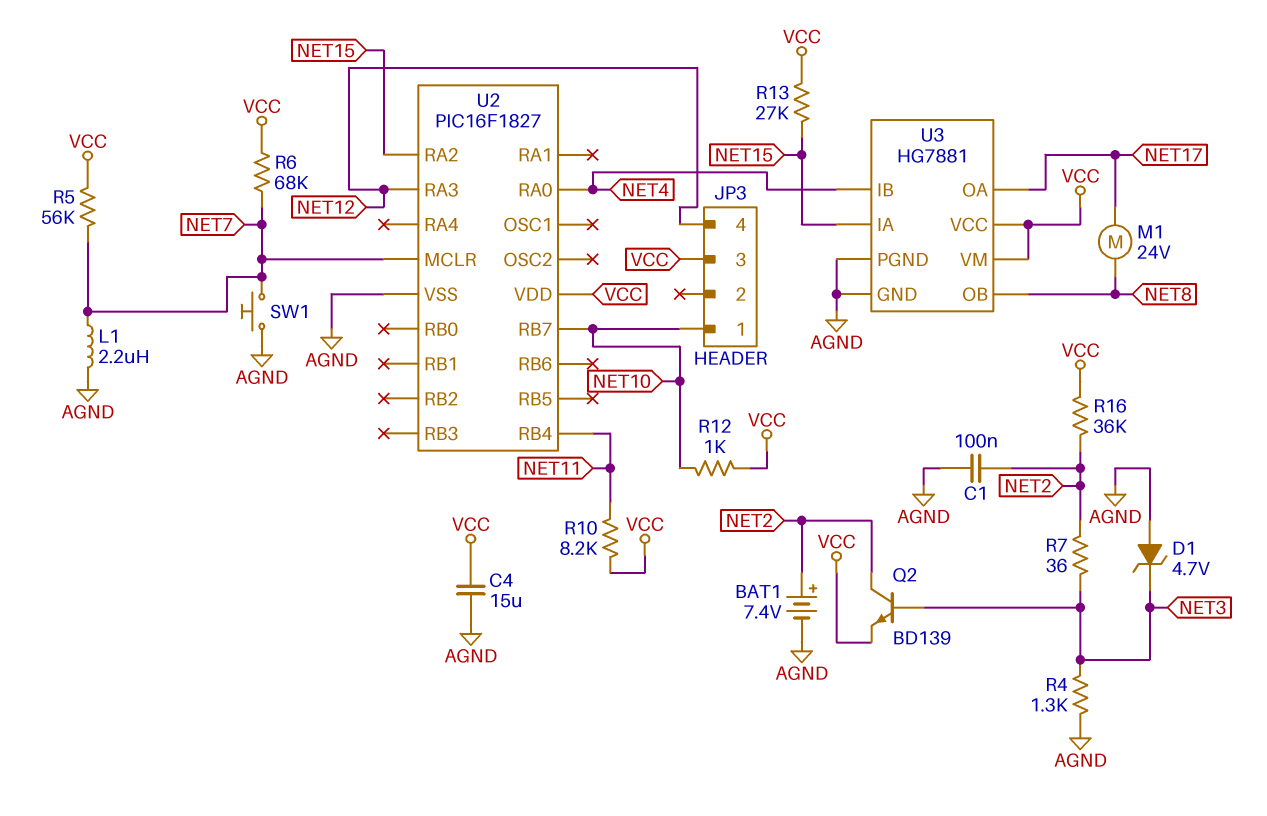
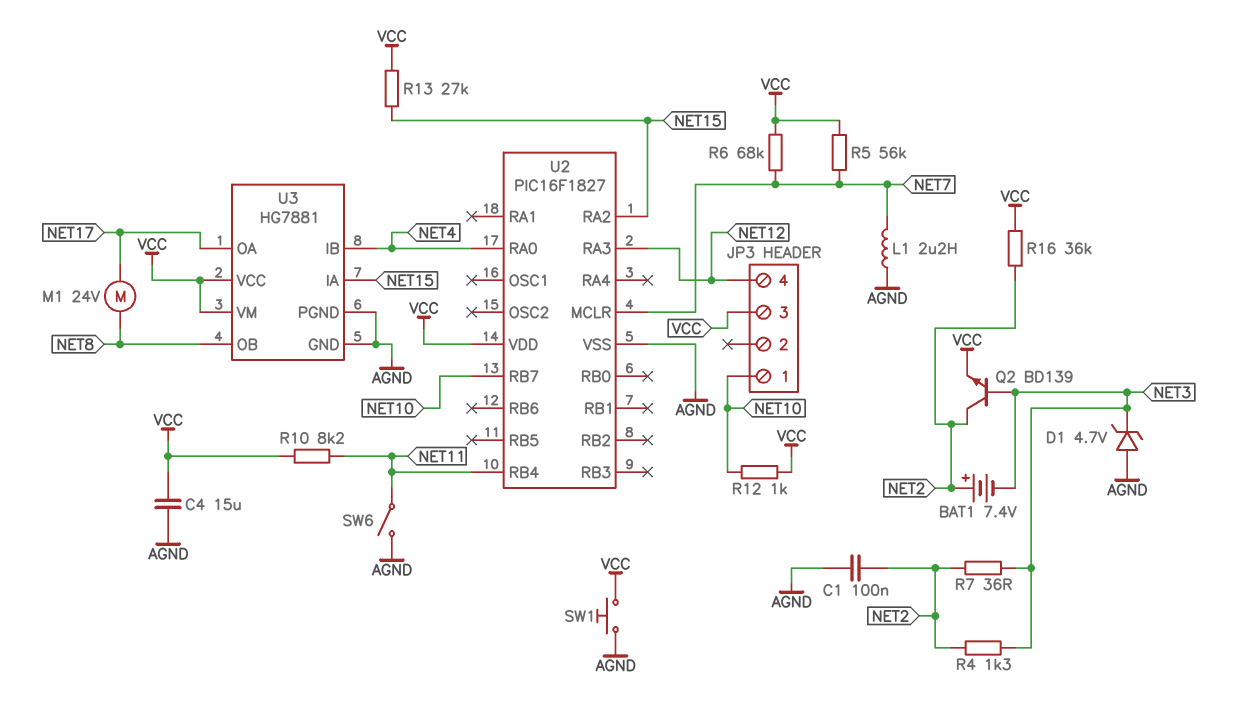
BAT1: 7.4V (plus NET2, minus AGND) -> 7.4V (plus NET2, minus NET3)
R4: 1.3k (AGND, NET3) -> 1.3k (NET2, NET3)
SW1: button (AGND, NET7) -> button (AGND, VCC)
SW6: none -> switch (AGND, NET11)

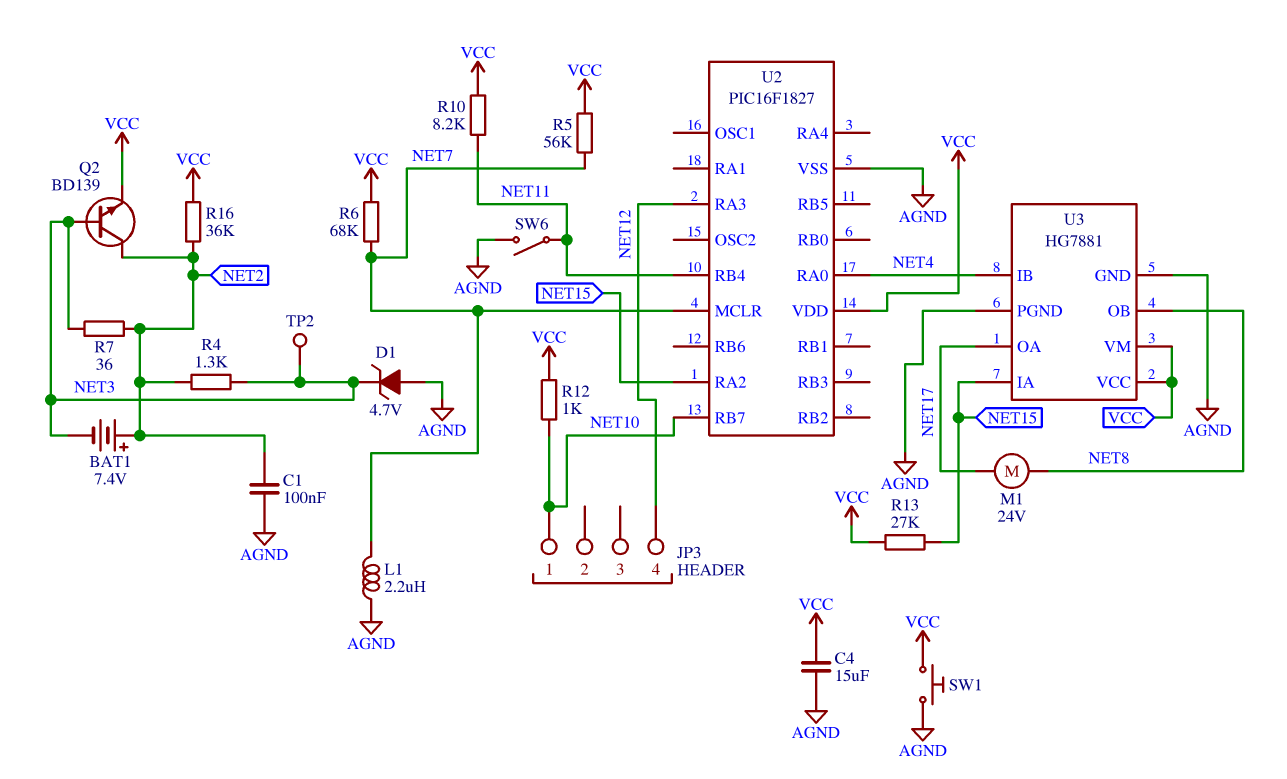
JP3 pin 3: VCC -> none
TP2: none -> test point (NET3)

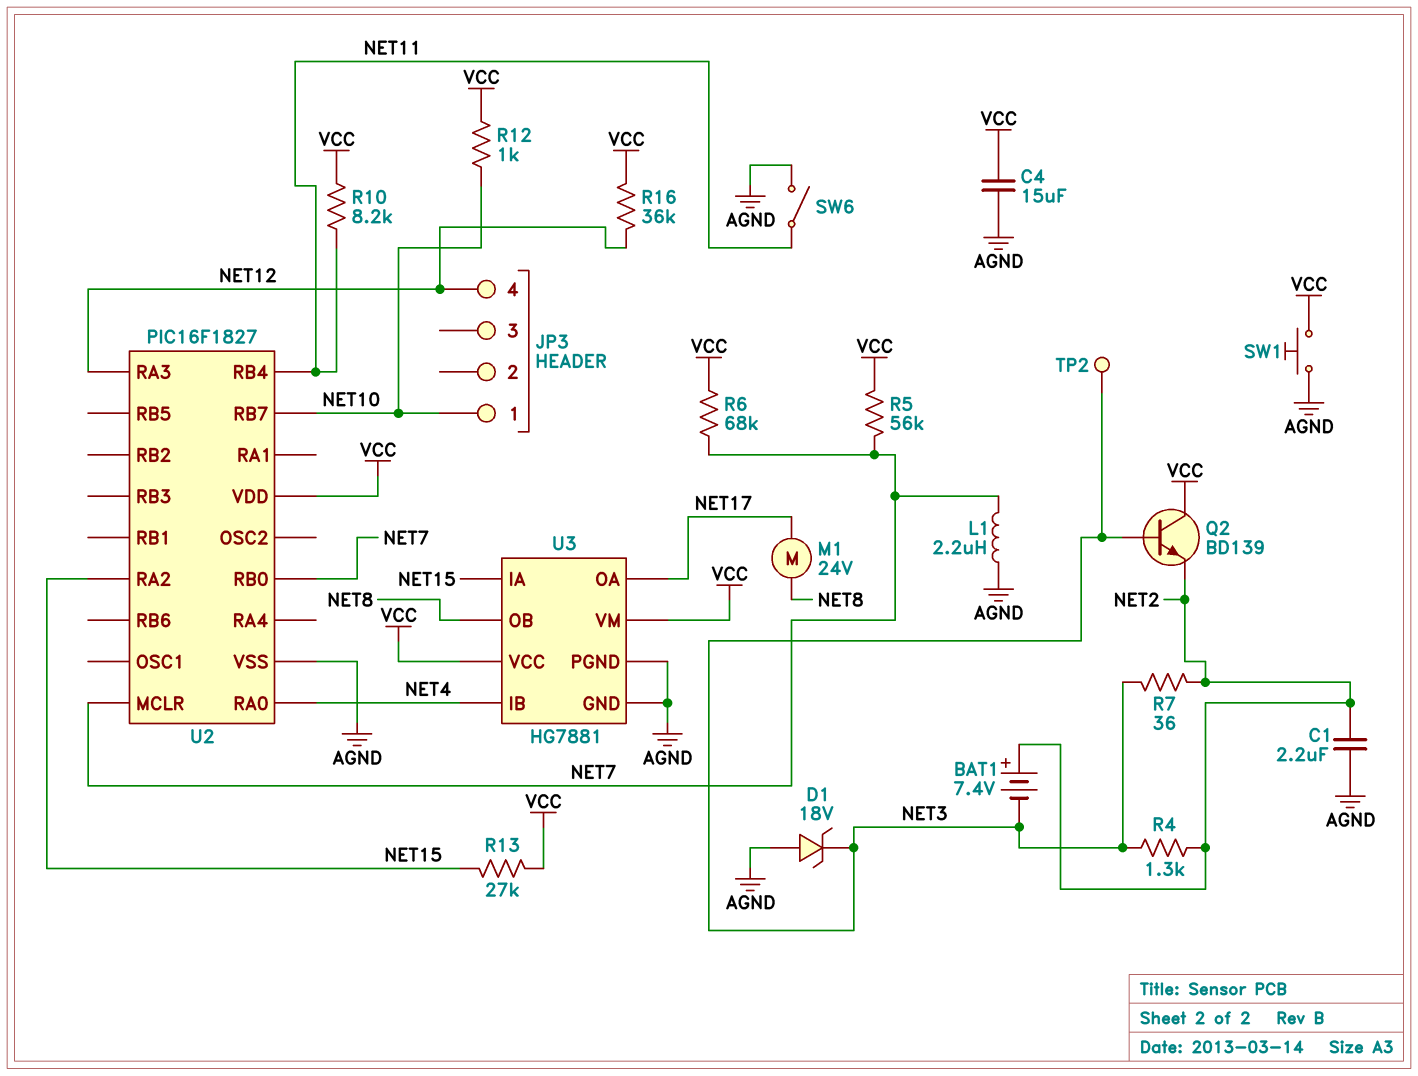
C1: 100nF (AGND, NET2) -> 2.2uF (AGND, NET2)
D1: zener 4.7V (A AGND, K NET3) -> zener 18V (A AGND, K NET3)
Q2: NPN BD139 (B NET3, C NET2, E VCC) -> NPN BD139 (B NET3, C VCC, E NET2)
R16: 36k (NET2, VCC) -> 36k (NET12, VCC)
U2 pin RB0: none -> NET7

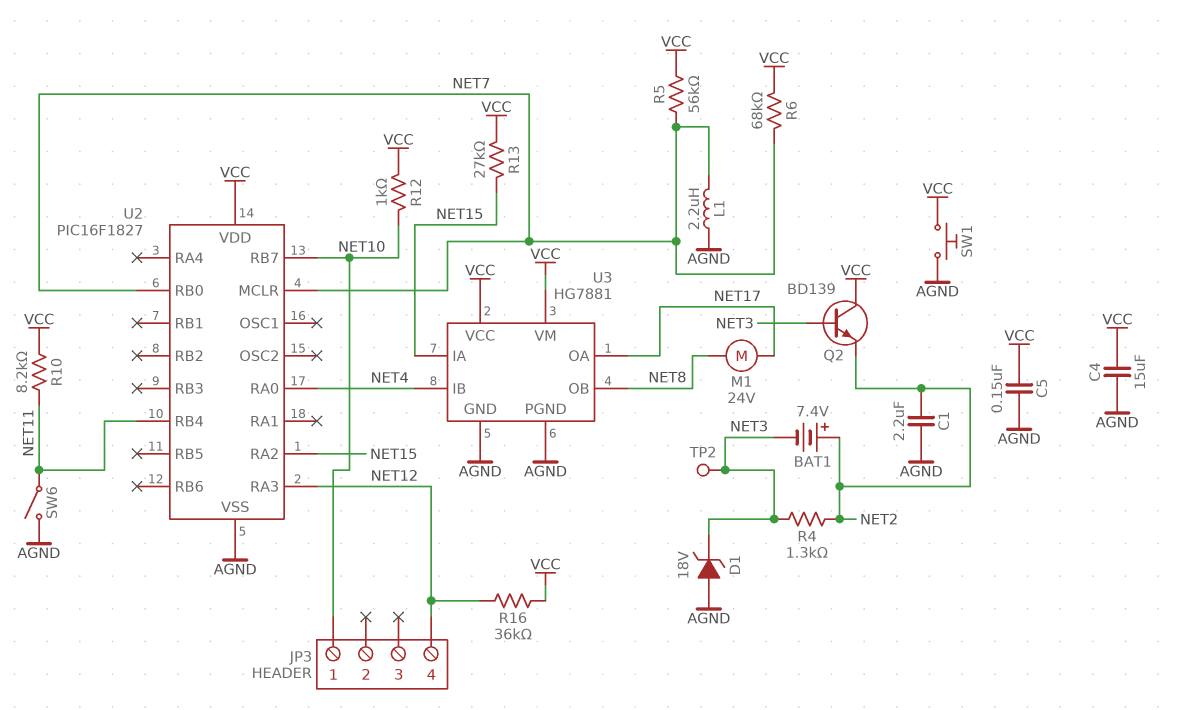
C5: none -> 150nF (AGND, VCC)
R7: 36 (NET2, NET3) -> none

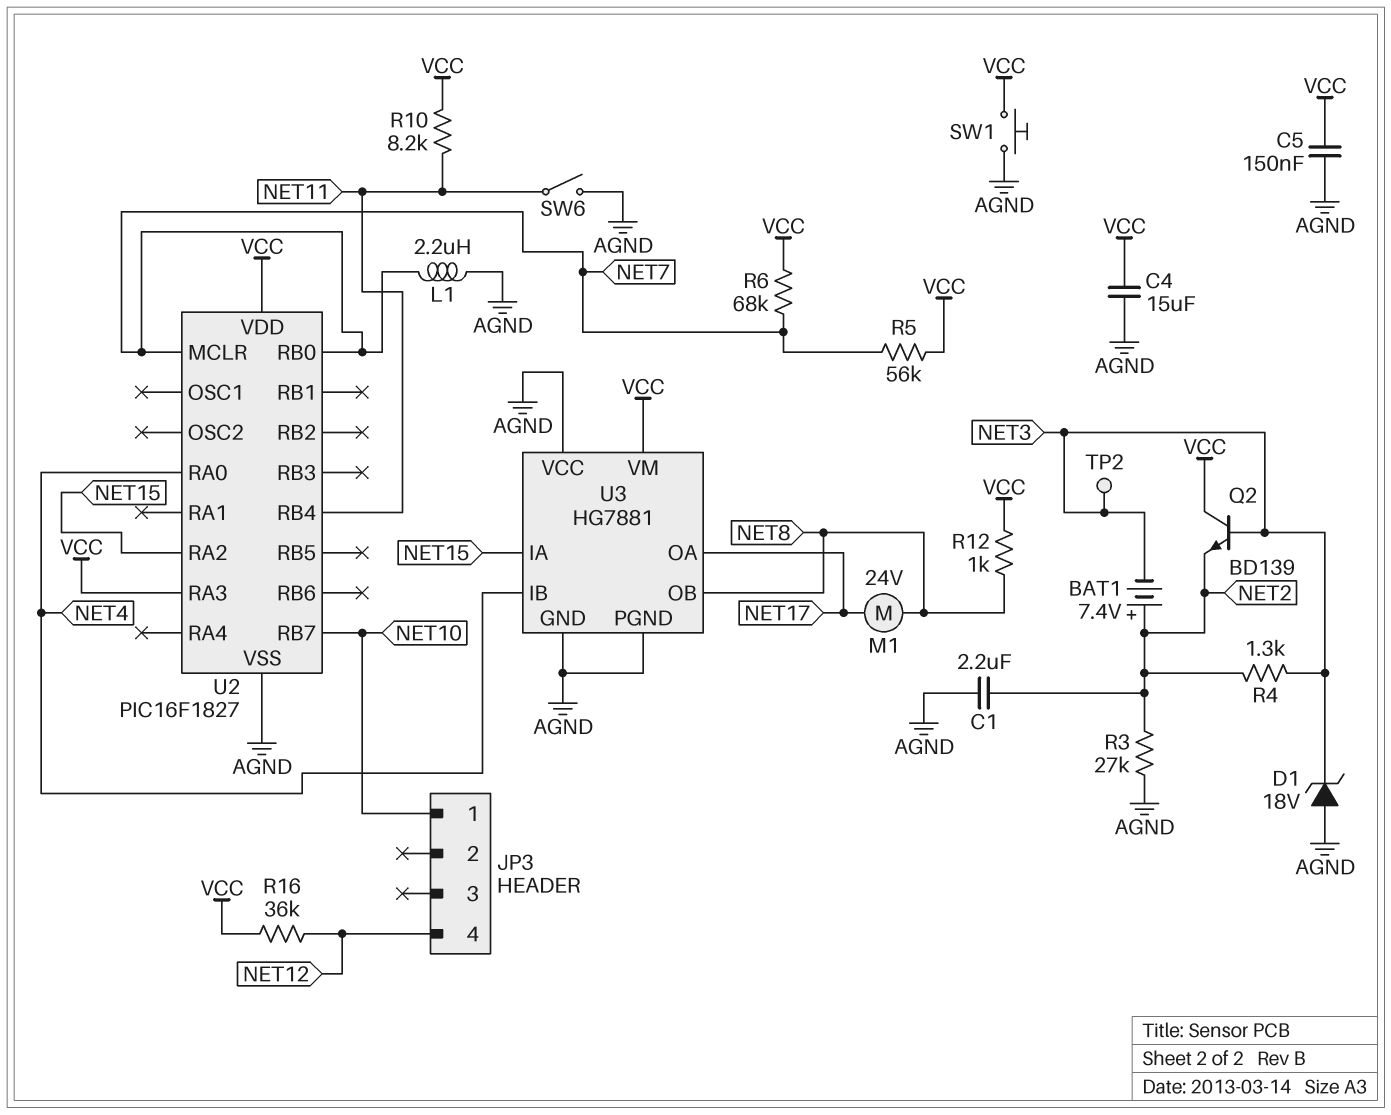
R3: none -> 27k (AGND, NET2)
R12: 1k (NET10, VCC) -> 1k (NET8, VCC)
R13: 27k (NET15, VCC) -> none
U2 pin RA3: NET12 -> VCC
U3 pin VCC: VCC -> AGND

